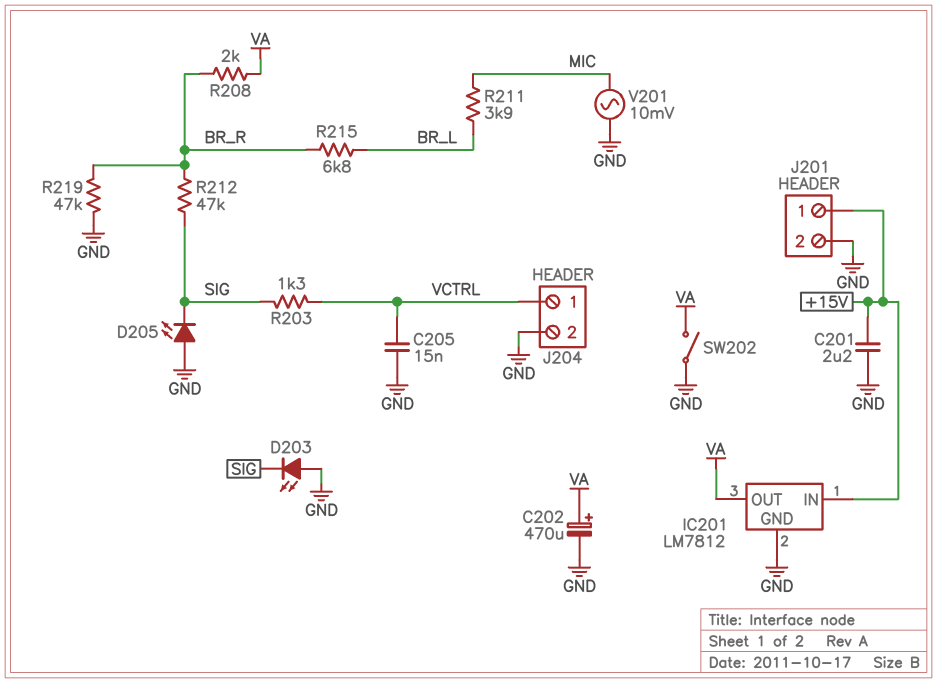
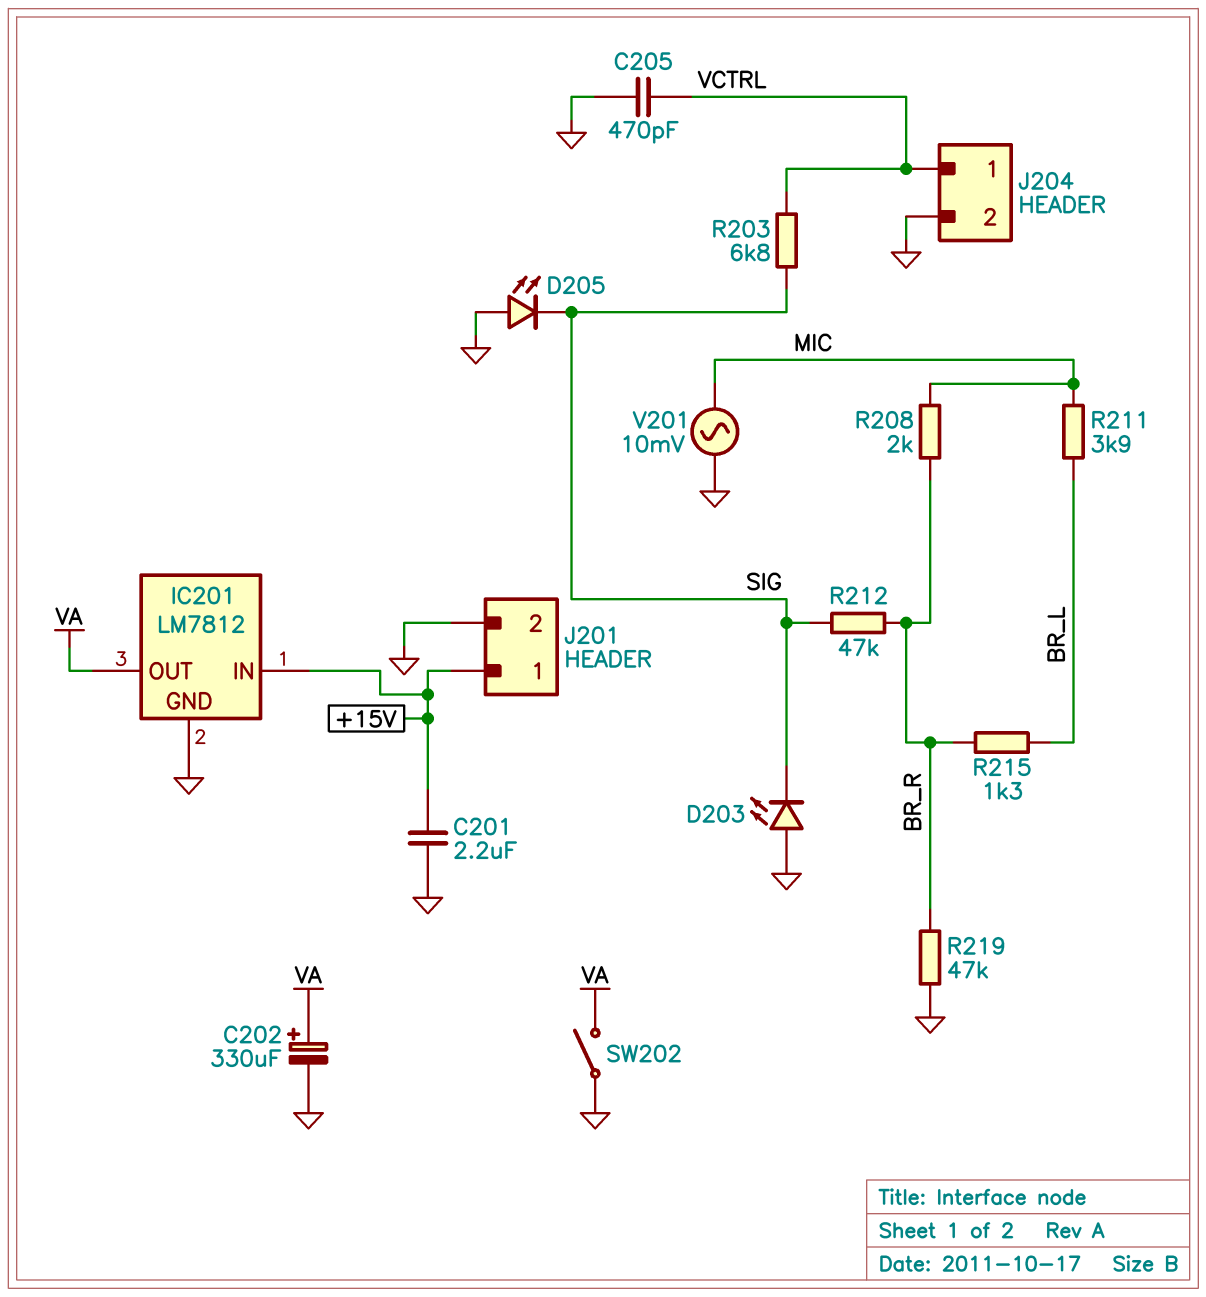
C202: 470uF (plus VA, minus GND) -> 330uF (plus VA, minus GND)
C205: 15nF (GND, VCTRL) -> 470pF (GND, VCTRL)
R203: 1.3k (SIG, VCTRL) -> 6.8k (SIG, VCTRL)
R208: 2k (BR_R, VA) -> 2k (BR_R, MIC)
R215: 6.8k (BR_L, BR_R) -> 1.3k (BR_L, BR_R)

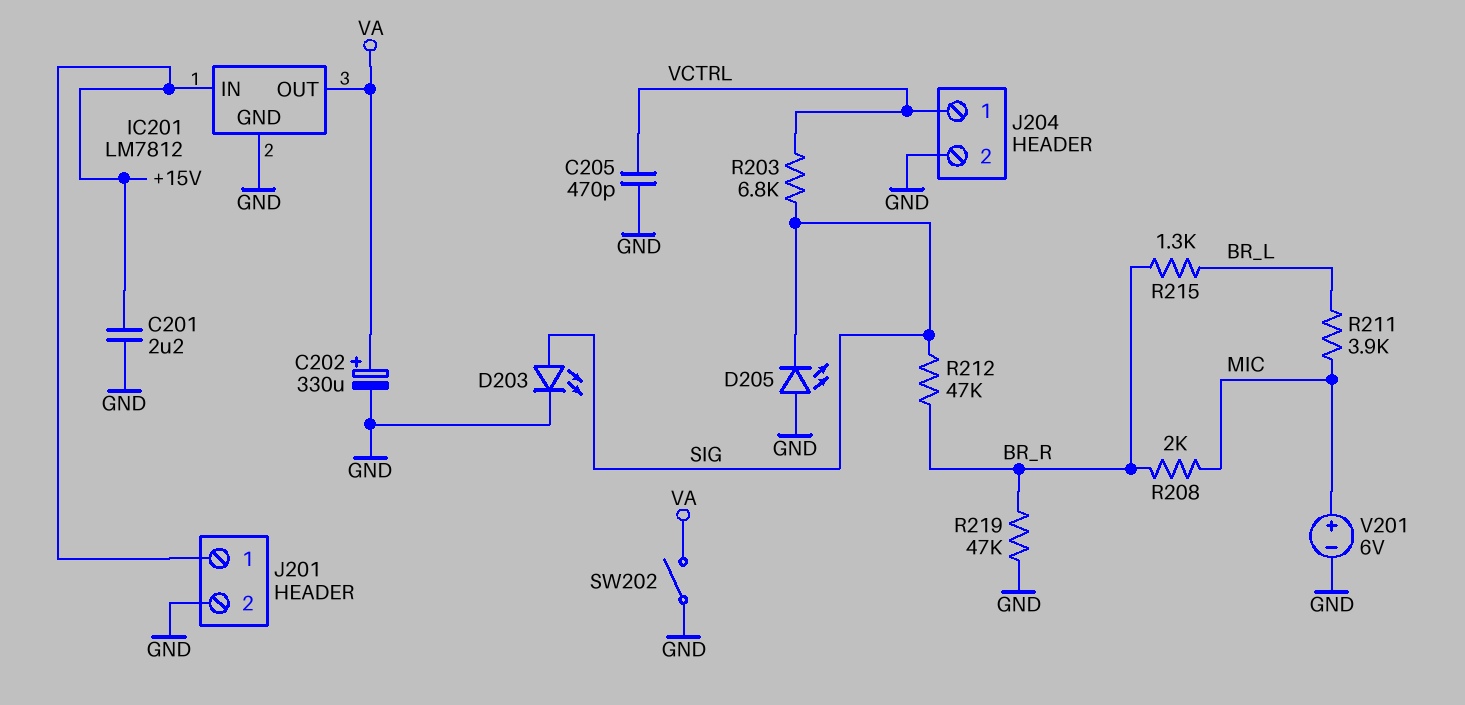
D203: LED (A GND, K SIG) -> LED (A SIG, K GND)
V201: AC 10mV (GND, MIC) -> 6V (plus MIC, minus GND)

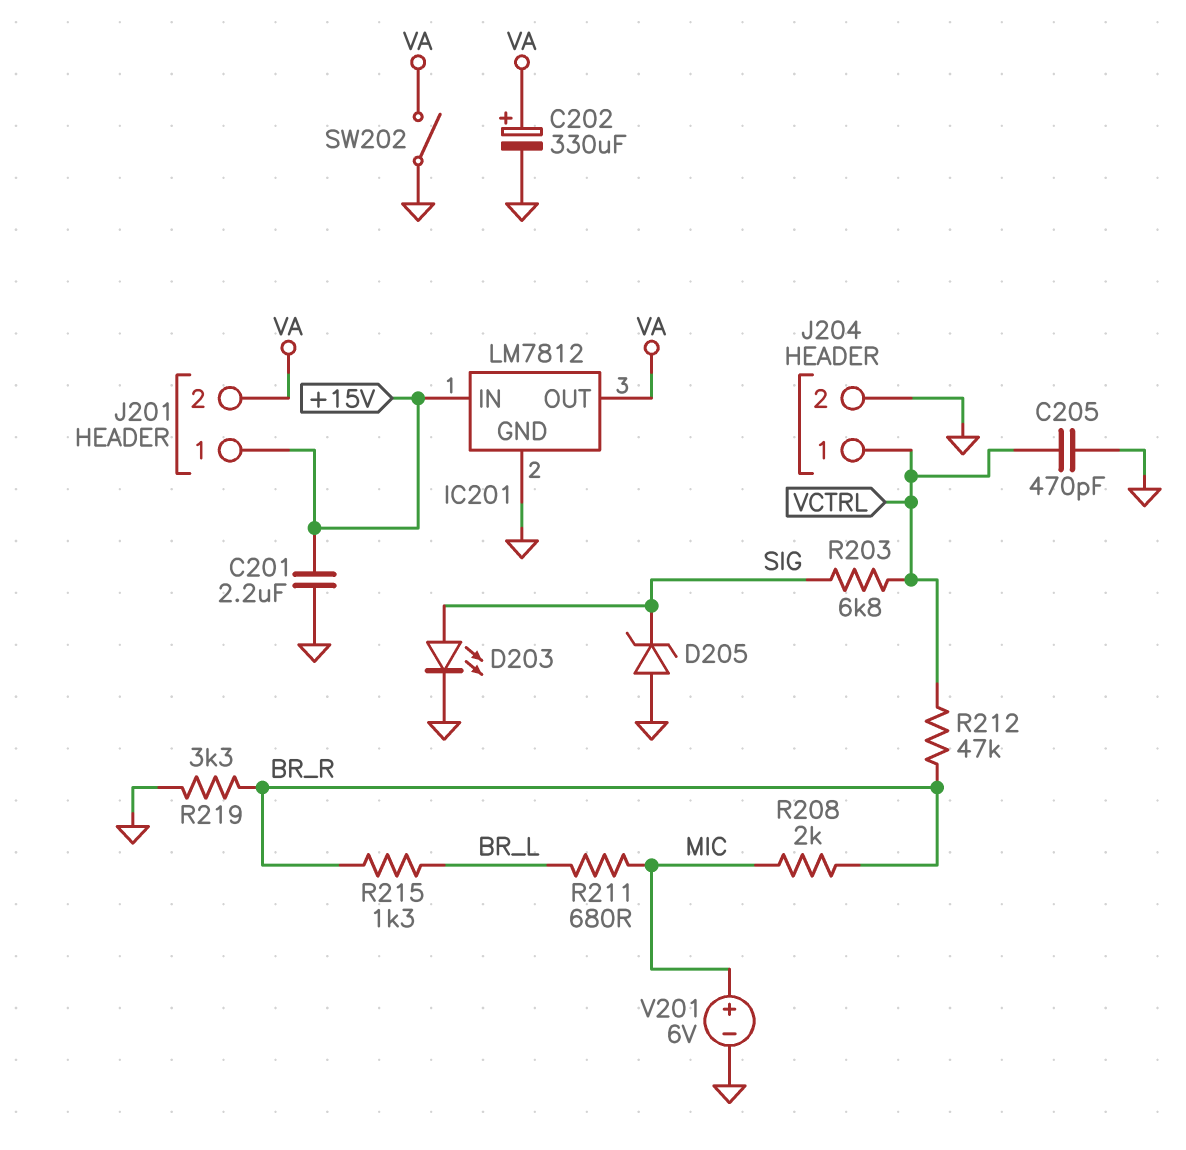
D205: LED (A GND, K SIG) -> zener (A GND, K SIG)
J201 pin 2: GND -> VA
R211: 3.9k (BR_L, MIC) -> 680 (BR_L, MIC)
R212: 47k (BR_R, SIG) -> 47k (BR_R, VCTRL)
R219: 47k (BR_R, GND) -> 3.3k (BR_R, GND)

